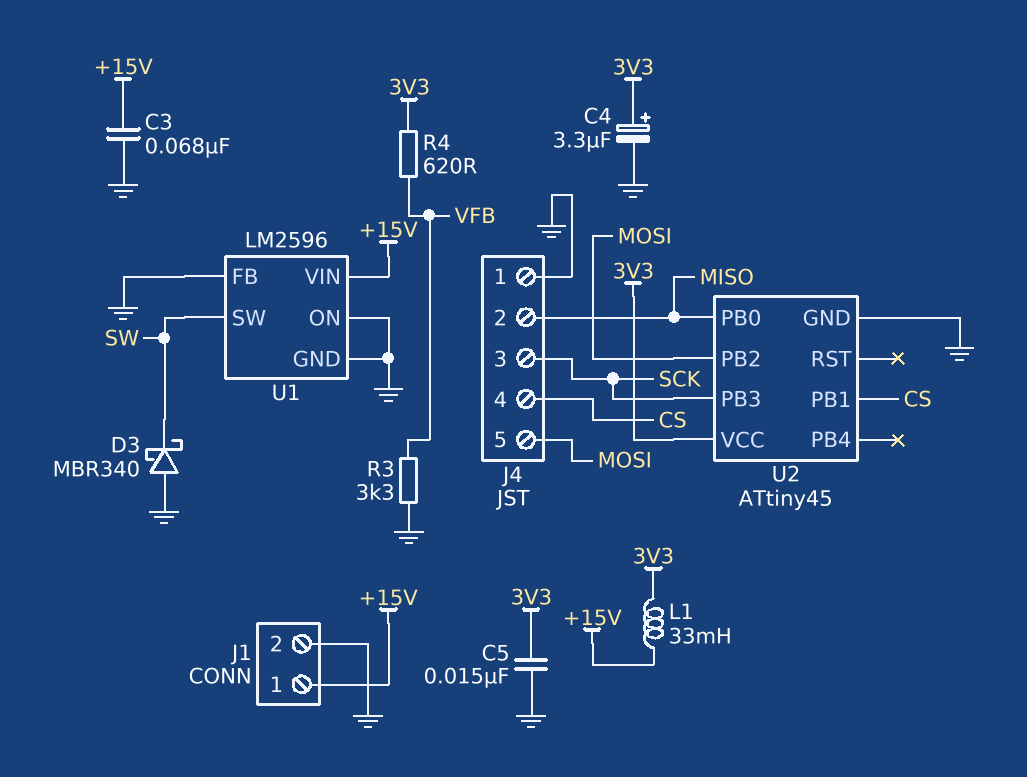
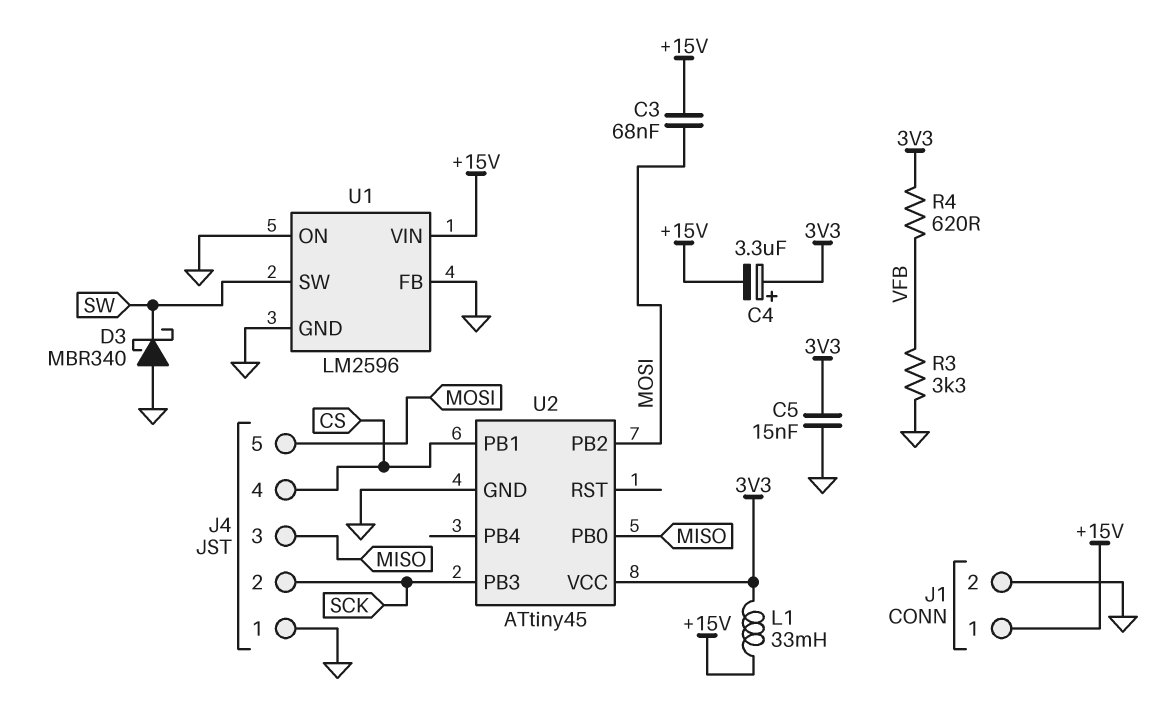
C3: 68nF (+15V, GND) -> 68nF (+15V, MOSI)
C4: 3.3uF (plus 3V3, minus GND) -> 3.3uF (plus 3V3, minus +15V)
J4 pin 2: MISO -> SCK
J4 pin 3: SCK -> MISO

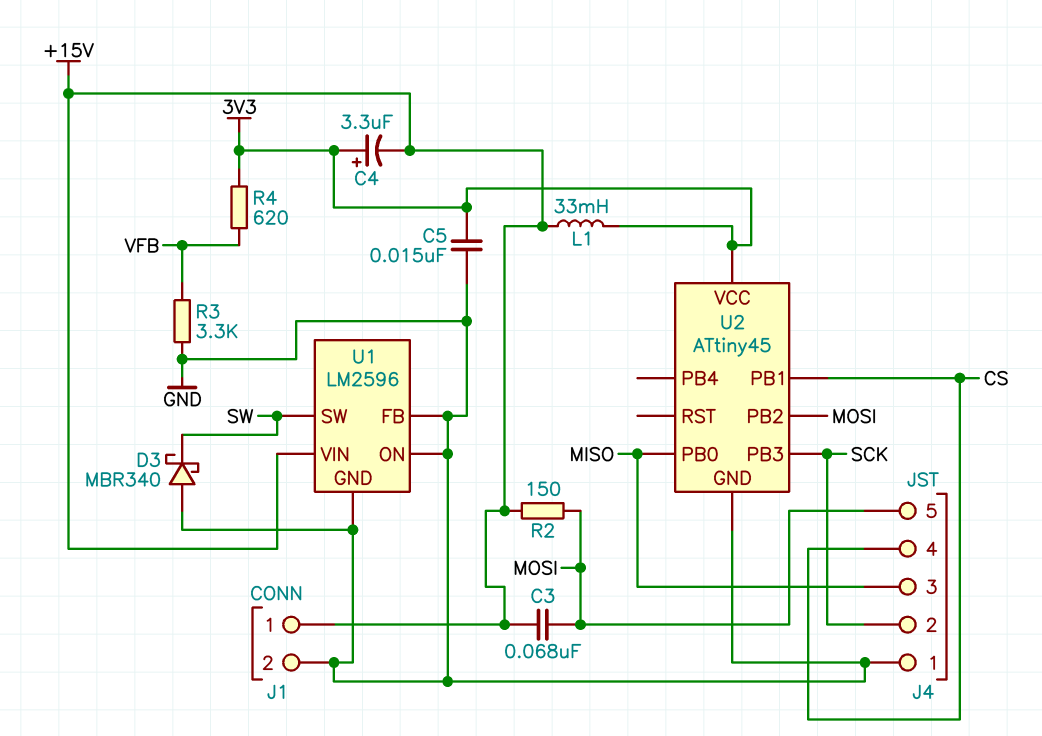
R2: none -> 150 (+15V, MOSI)

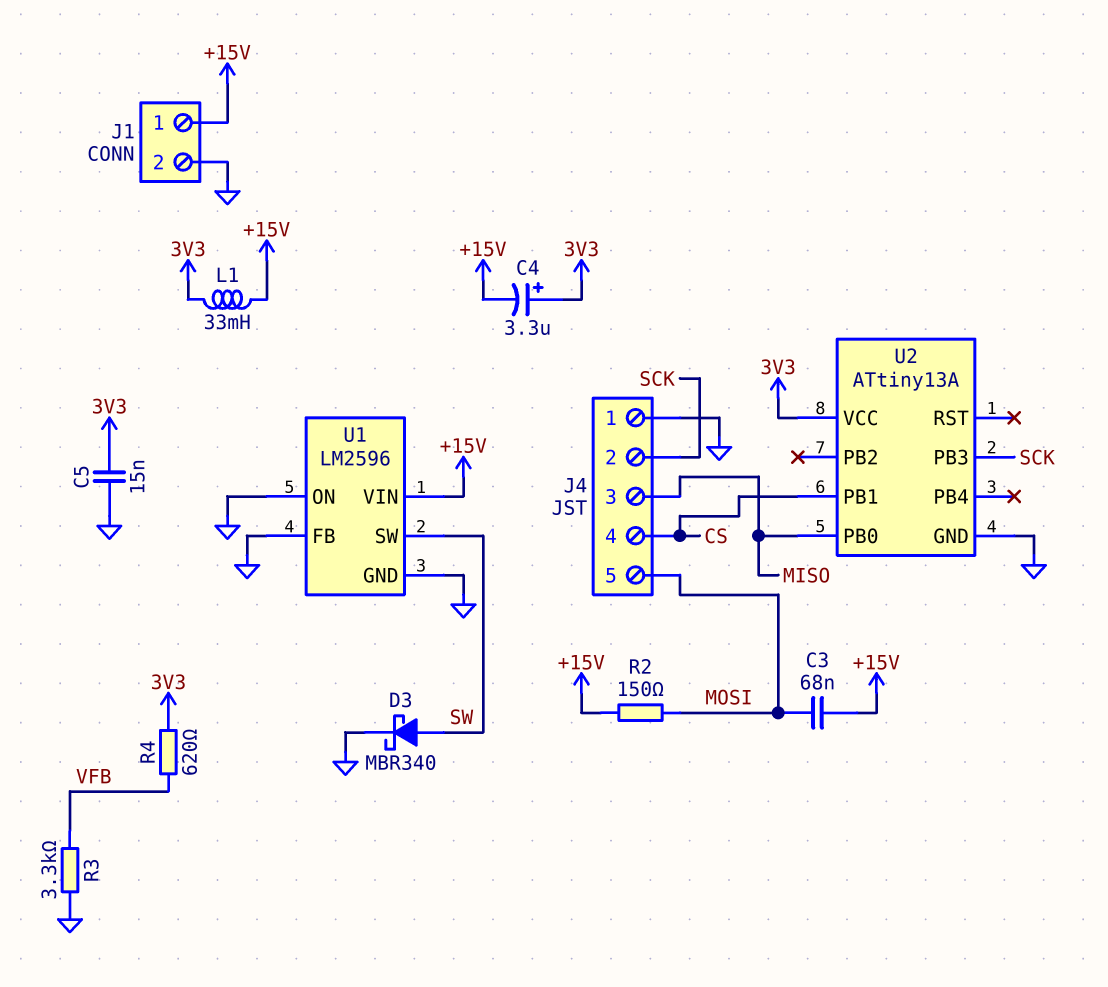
D3: schottky MBR340 (A GND, K SW) -> schottky MBR340 (A SW, K GND)
U2: ATtiny45 -> ATtiny13A
U2 pin PB2: MOSI -> none

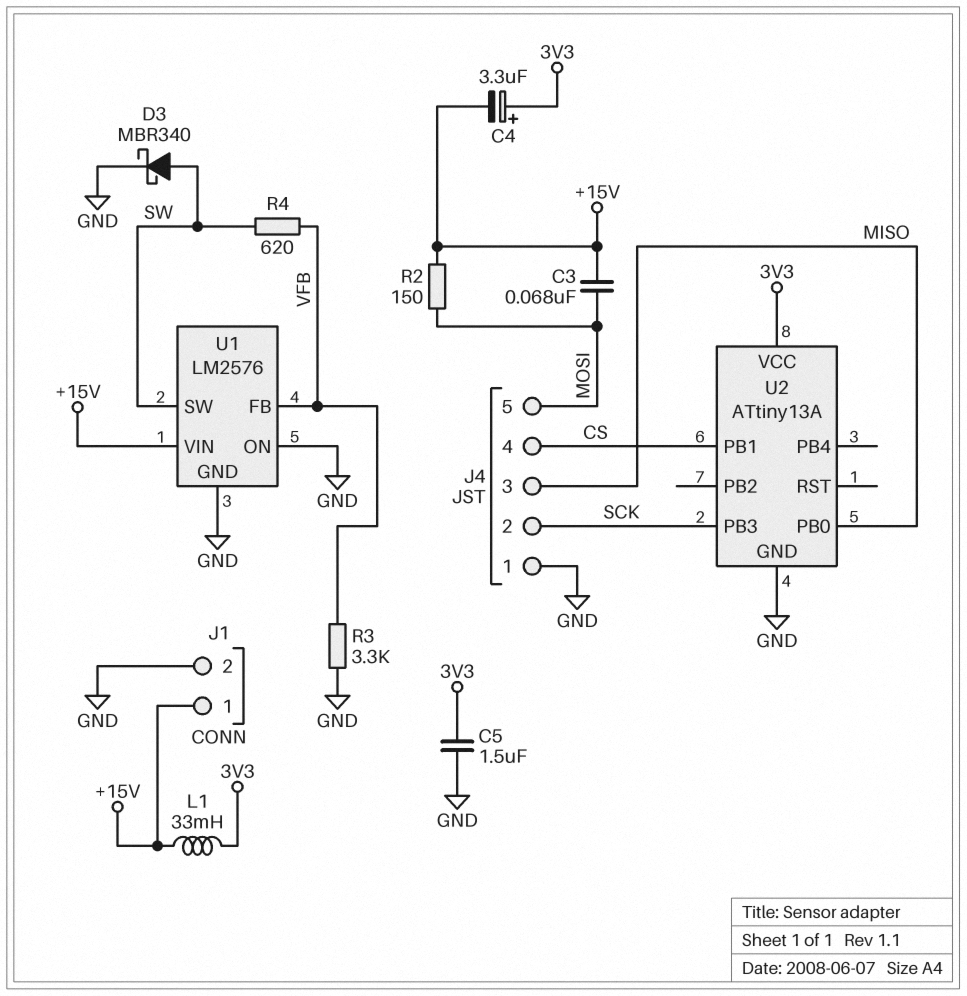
C5: 15nF (3V3, GND) -> 1.5uF (3V3, GND)
R4: 620 (3V3, VFB) -> 620 (SW, VFB)
U1: LM2596 -> LM2576
U1 pin FB: GND -> VFB

